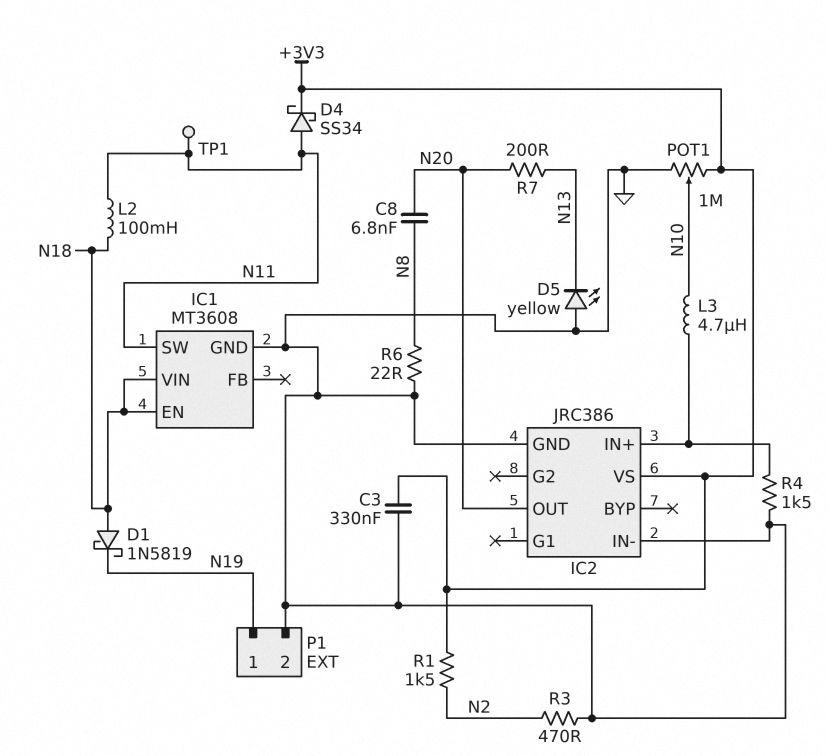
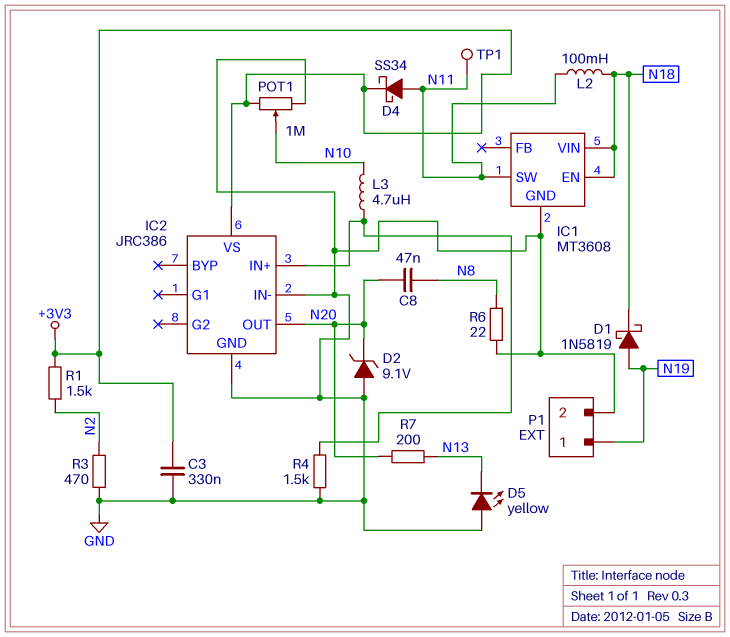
C8: 6.8nF (N8, N20) -> 47nF (N8, N20)
D1: schottky 1N5819 (A N18, K N19) -> schottky 1N5819 (A N19, K N18)
D2: none -> zener 9.1V (A GND, K N20)

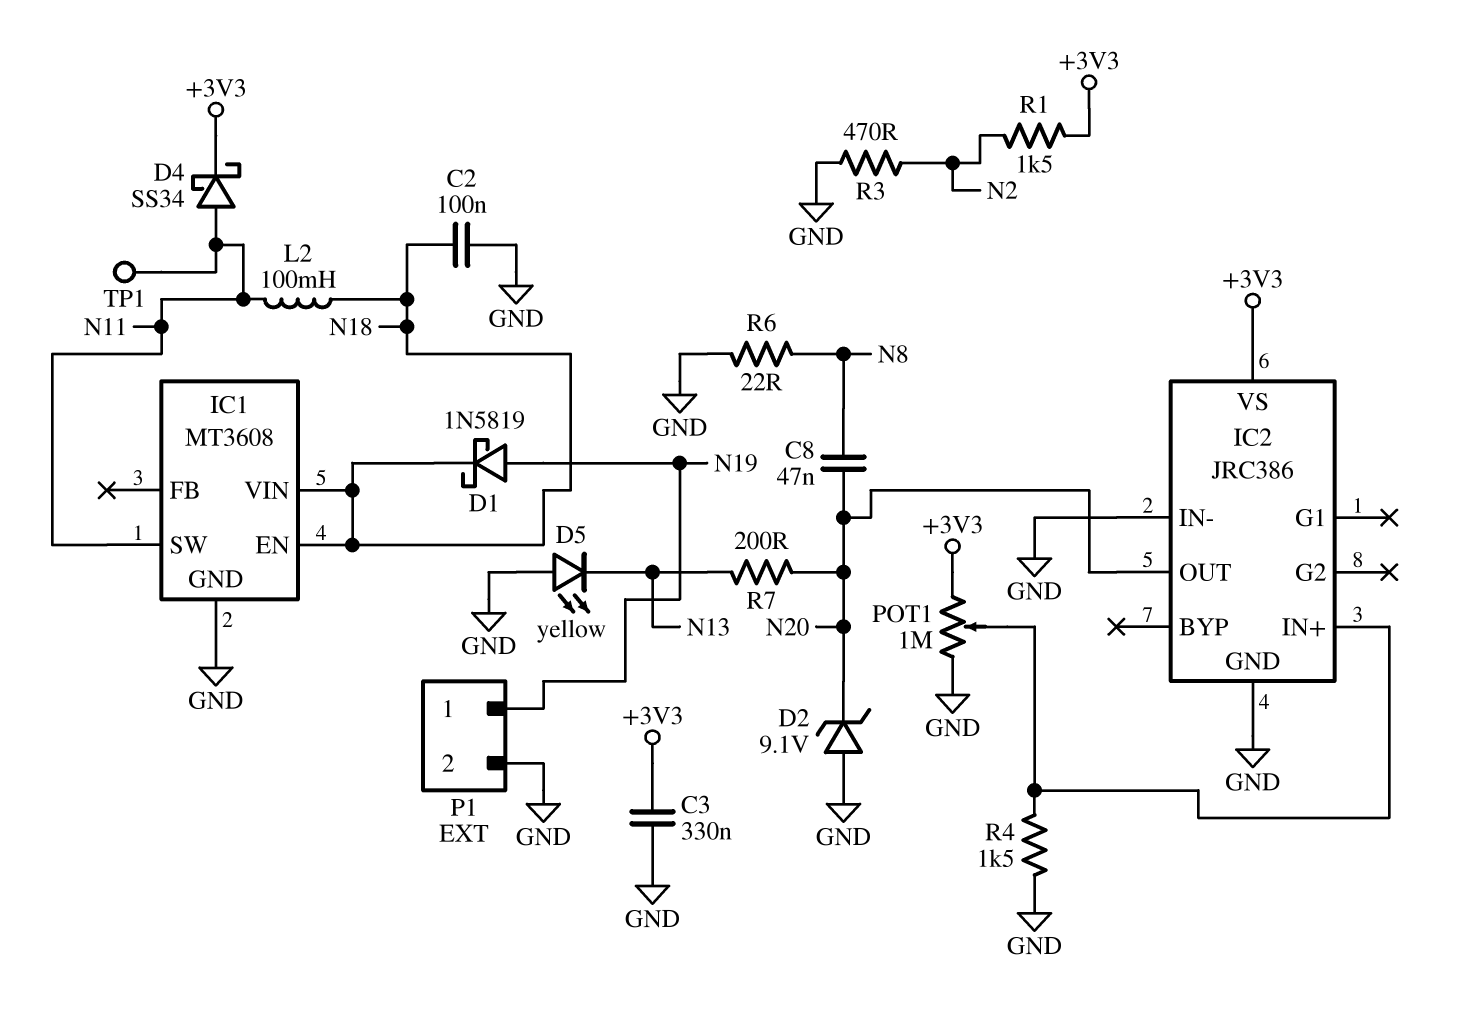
C2: none -> 100nF (GND, N18)
L3: 4.7uH (IC2/IN+, N10) -> none
POT1: 1M (+3V3, GND, wiper N10) -> 1M (+3V3, GND, wiper IC2/IN+)

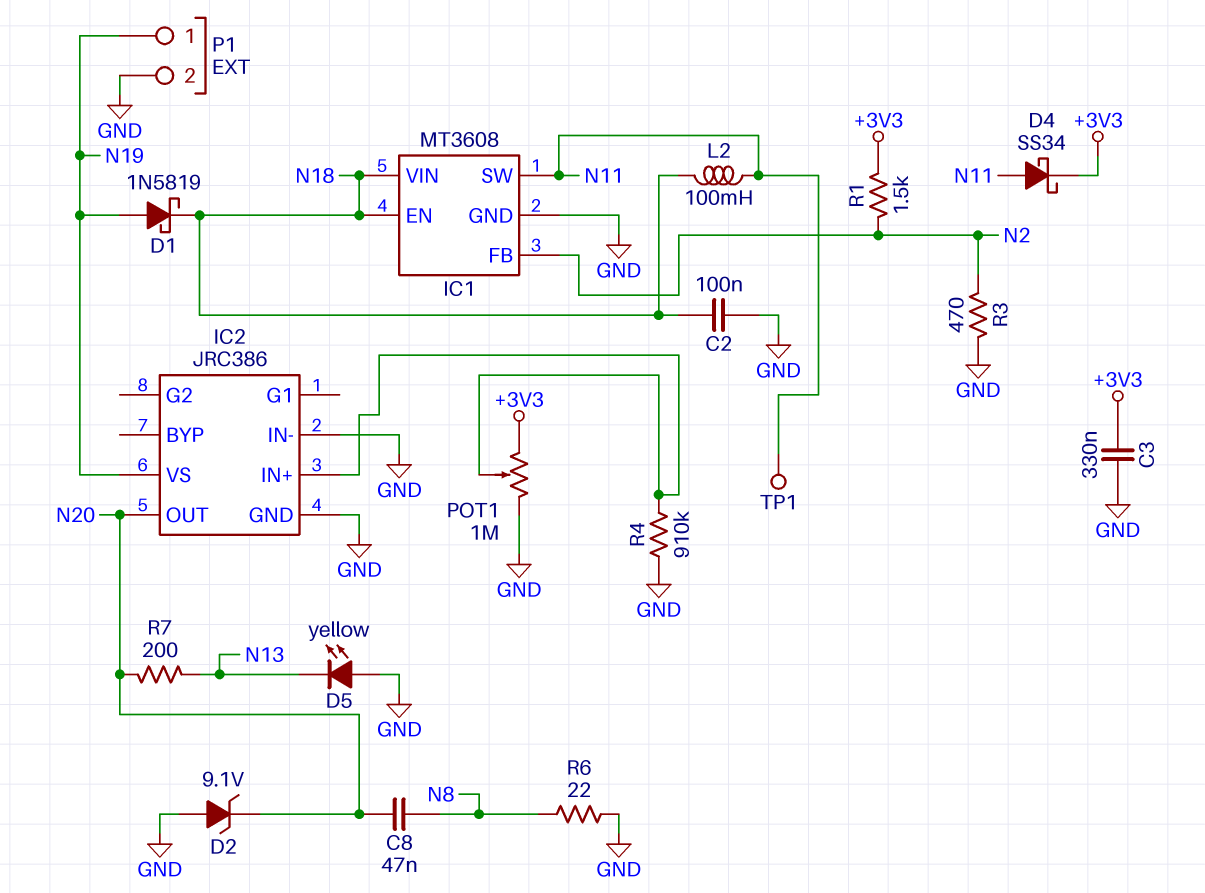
IC1 pin FB: none -> N2
IC2 pin VS: +3V3 -> N19
R4: 1.5k (GND, IC2/IN+) -> 910k (GND, IC2/IN+)

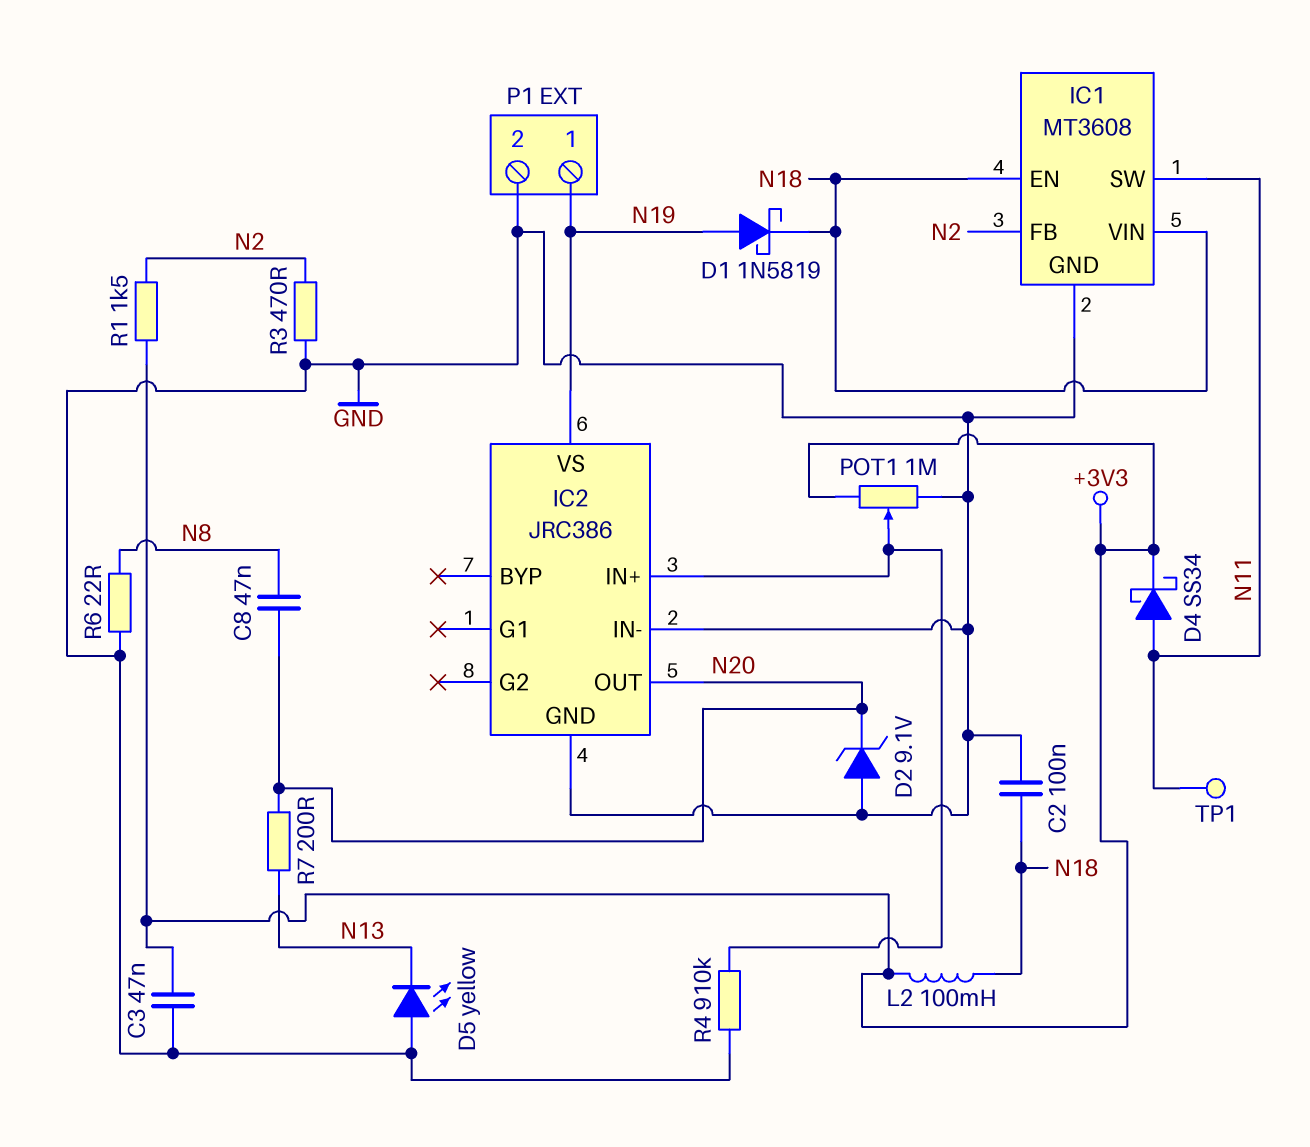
C3: 330nF (+3V3, GND) -> 47nF (+3V3, GND)
L2: 100mH (N11, N18) -> 100mH (+3V3, N18)

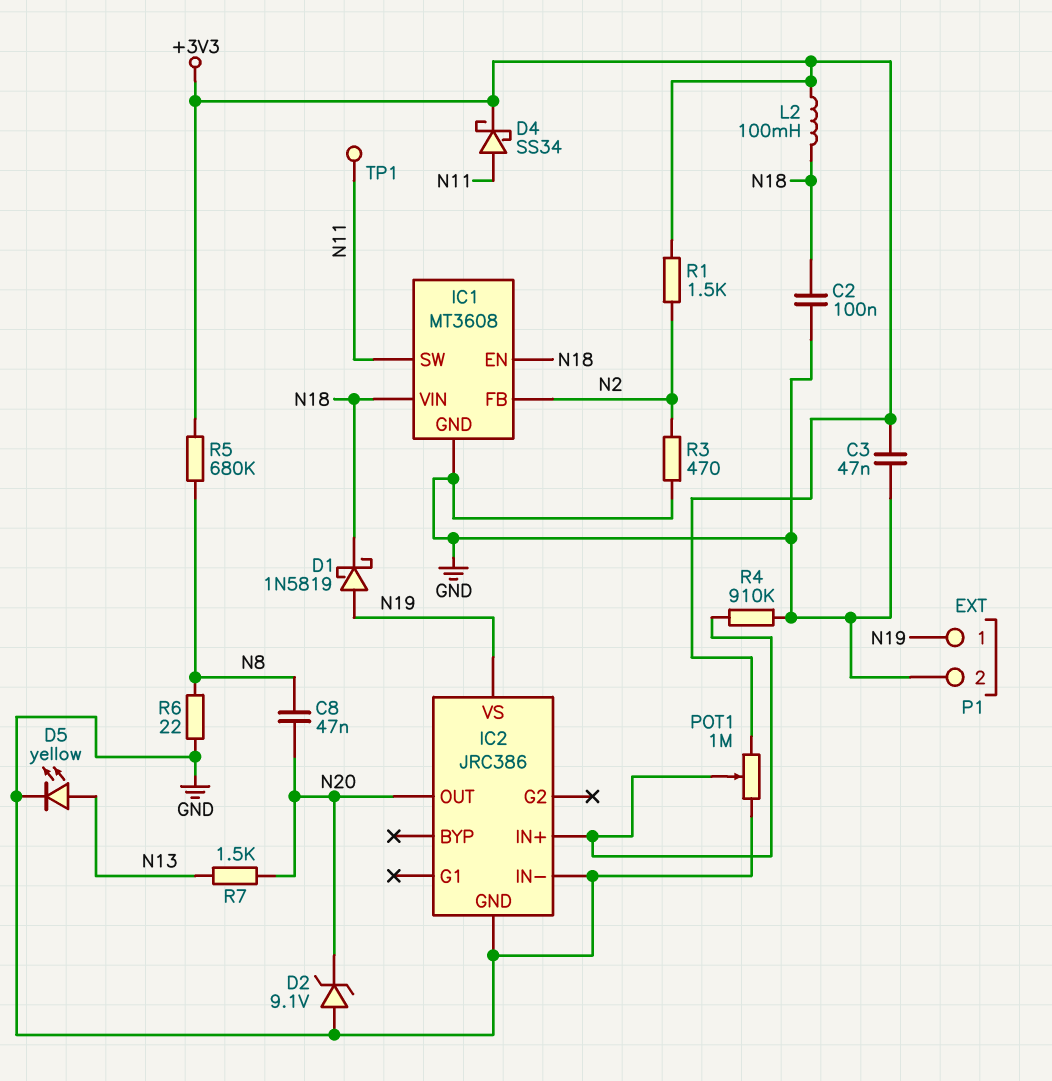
D5: LED yellow (A GND, K N13) -> LED yellow (A N13, K GND)
R5: none -> 680k (+3V3, N8)
R7: 200 (N13, N20) -> 1.5k (N13, N20)

